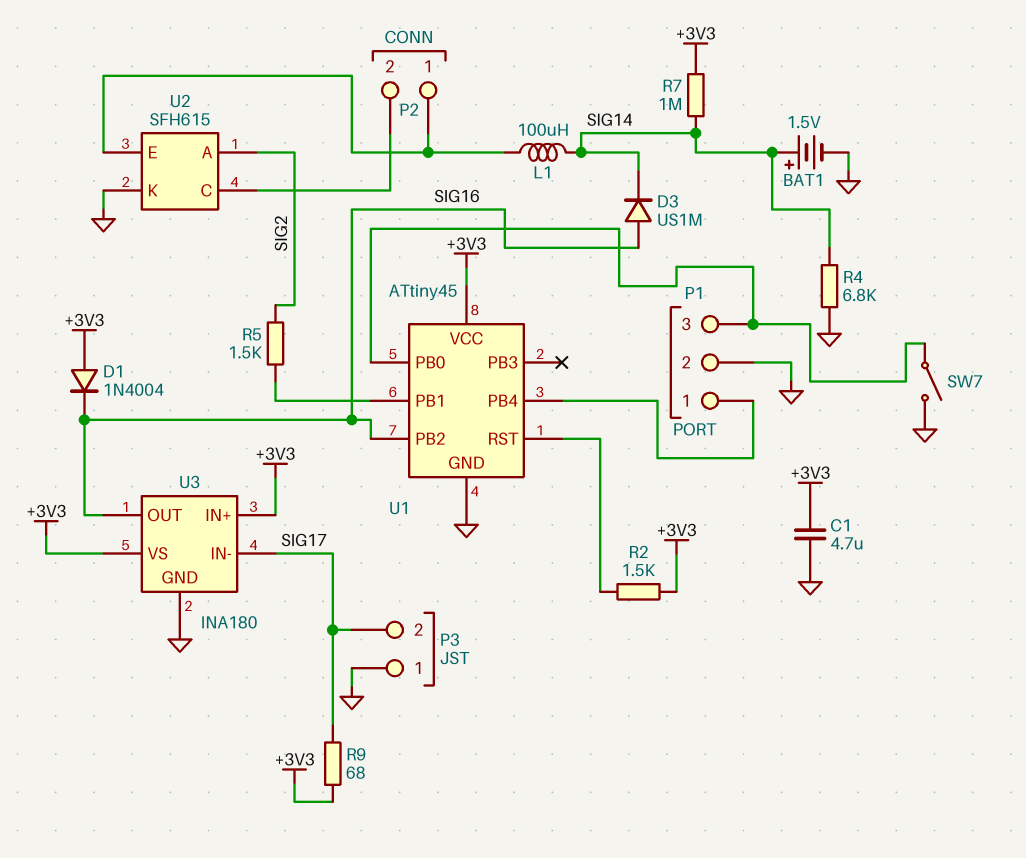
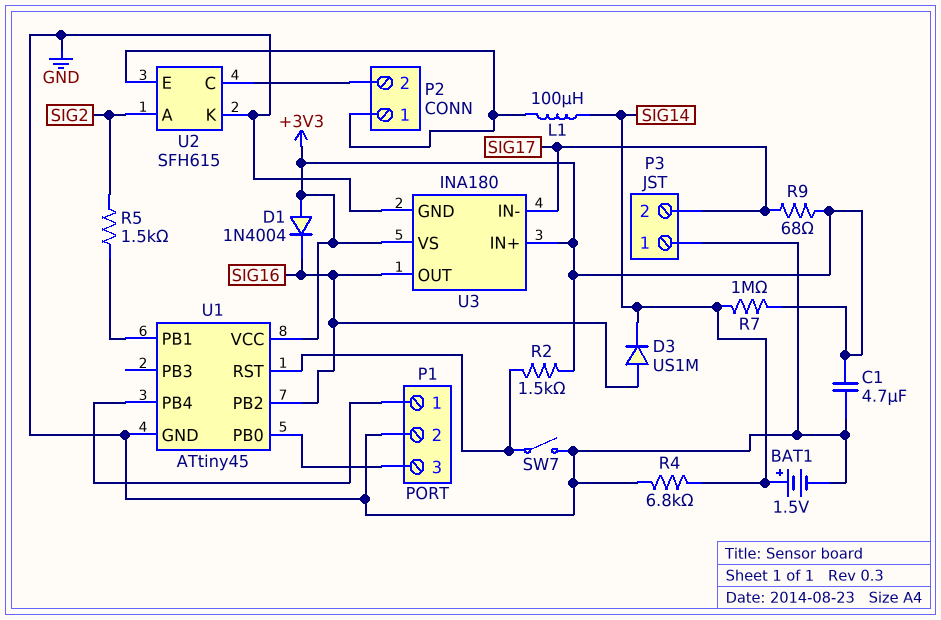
SW7: switch (GND, P1/3) -> switch (GND, U1/RST)

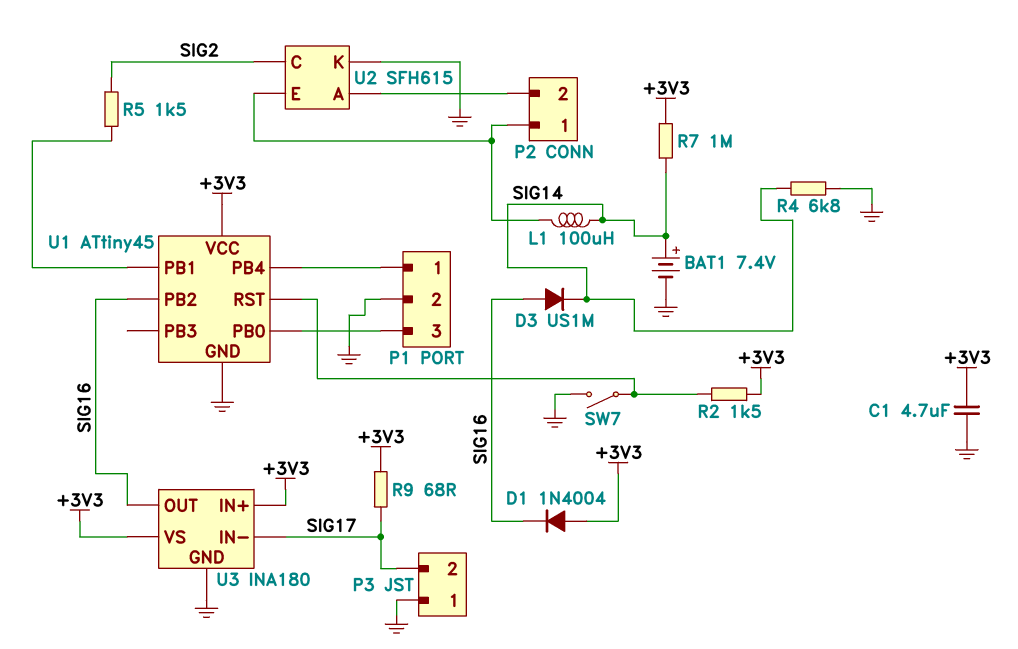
BAT1: 1.5V (plus SIG14, minus GND) -> 7.4V (plus SIG14, minus GND)
U2 pin A: SIG2 -> P2/2
U2 pin C: P2/2 -> SIG2

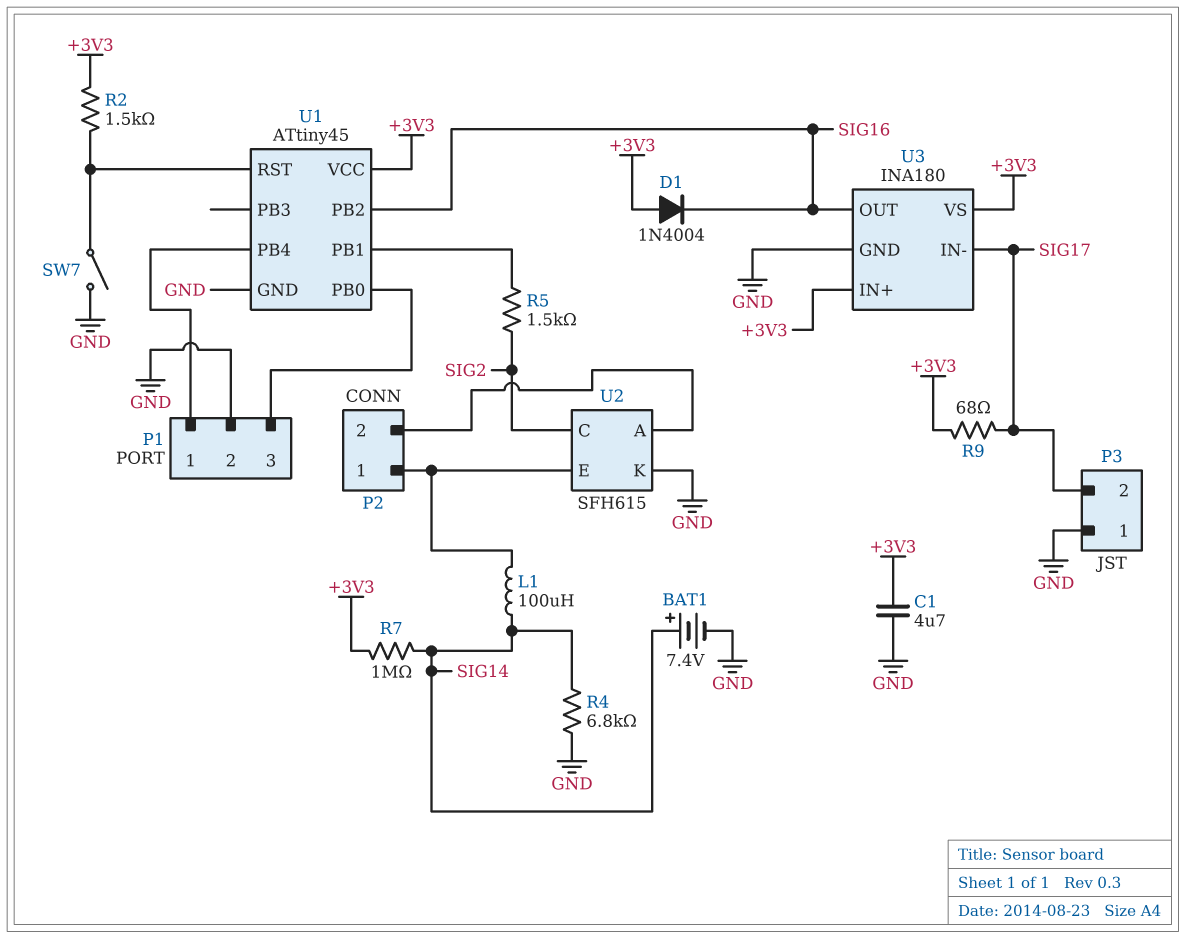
D3: diode US1M (A SIG16, K SIG14) -> none

